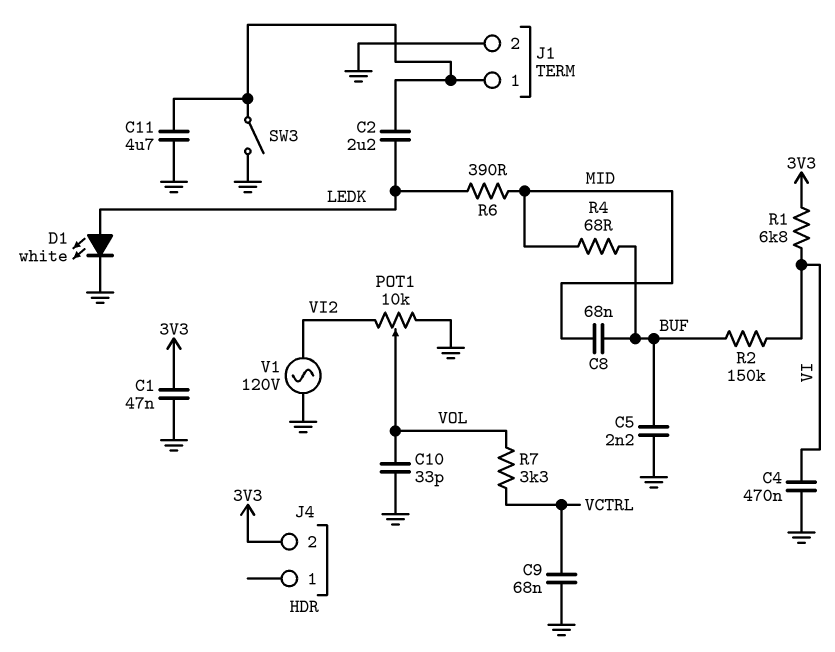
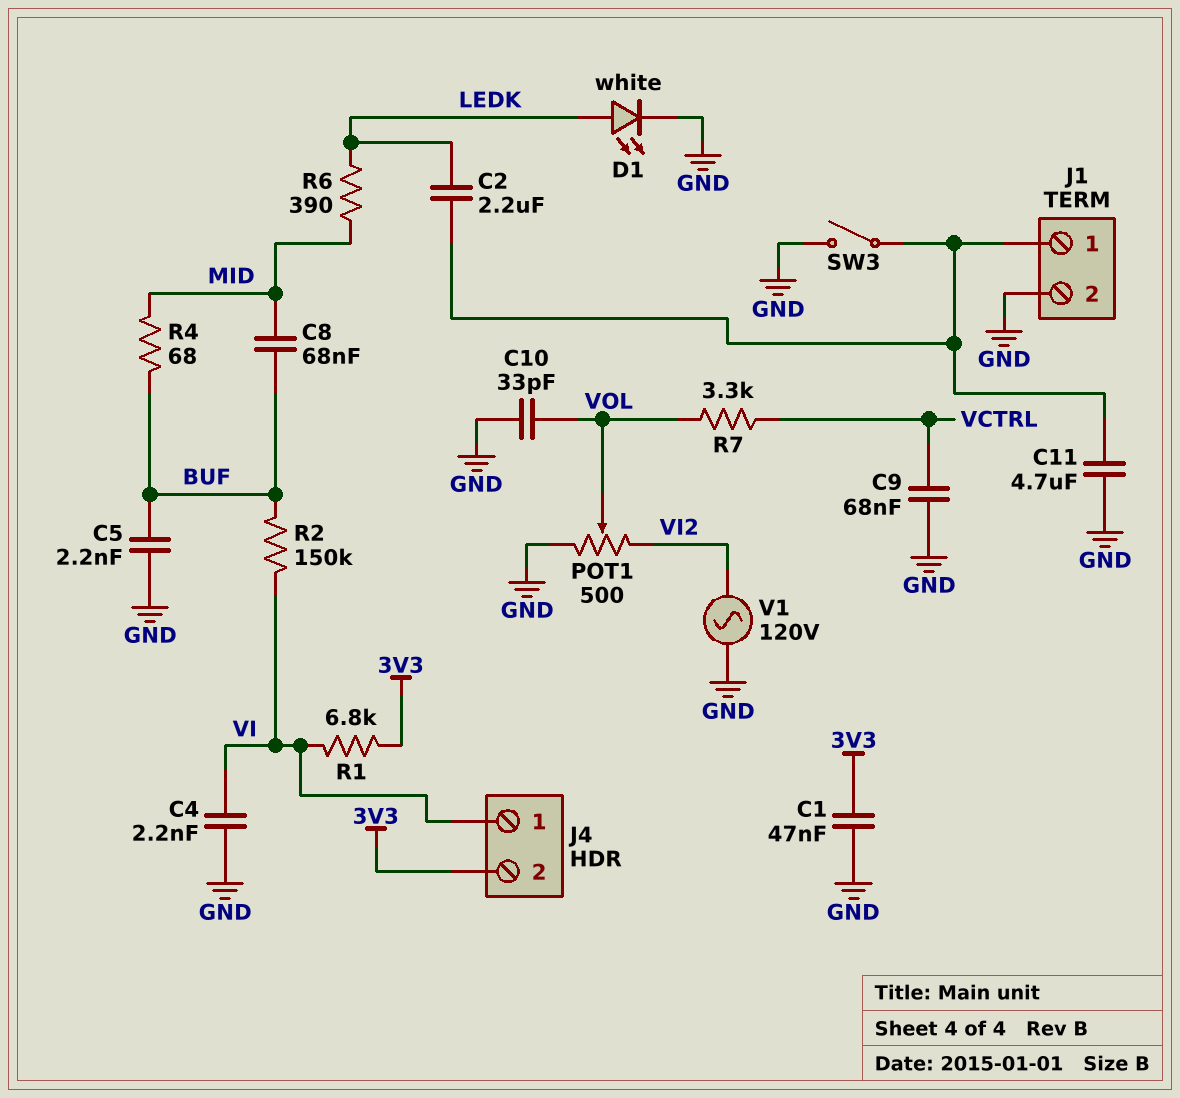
C4: 470nF (GND, VI) -> 2.2nF (GND, VI)
J4 pin 1: none -> VI
POT1: 10k (GND, VI2, wiper VOL) -> 500 (GND, VI2, wiper VOL)

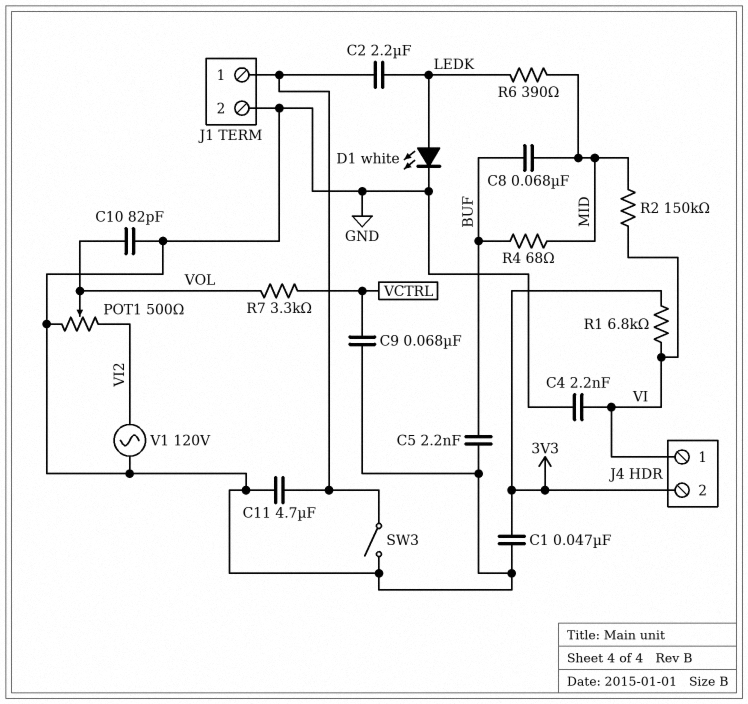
C10: 33pF (GND, VOL) -> 82pF (GND, VOL)
R2: 150k (BUF, VI) -> 150k (MID, VI)

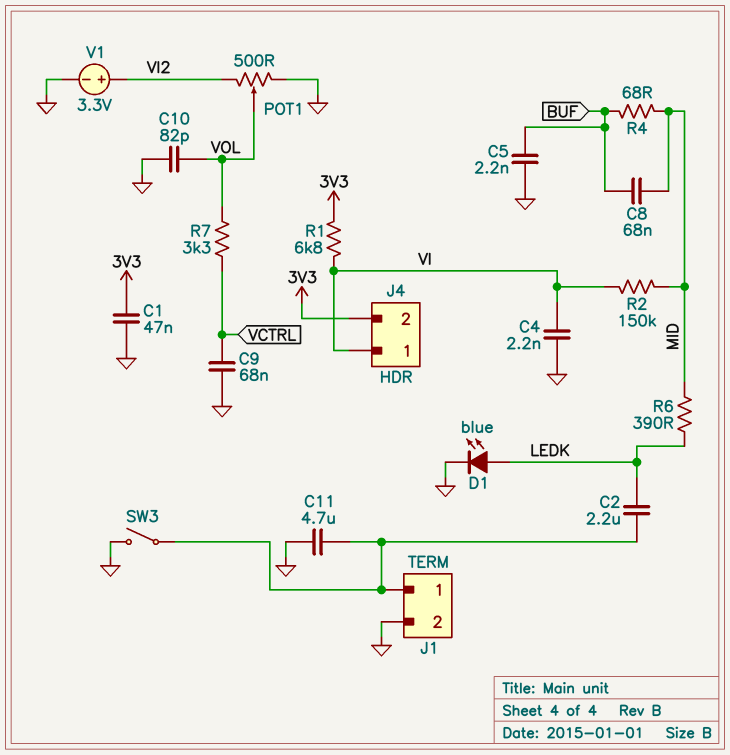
D1: LED white (A LEDK, K GND) -> LED blue (A LEDK, K GND)
V1: AC 120V (GND, VI2) -> 3.3V (plus VI2, minus GND)

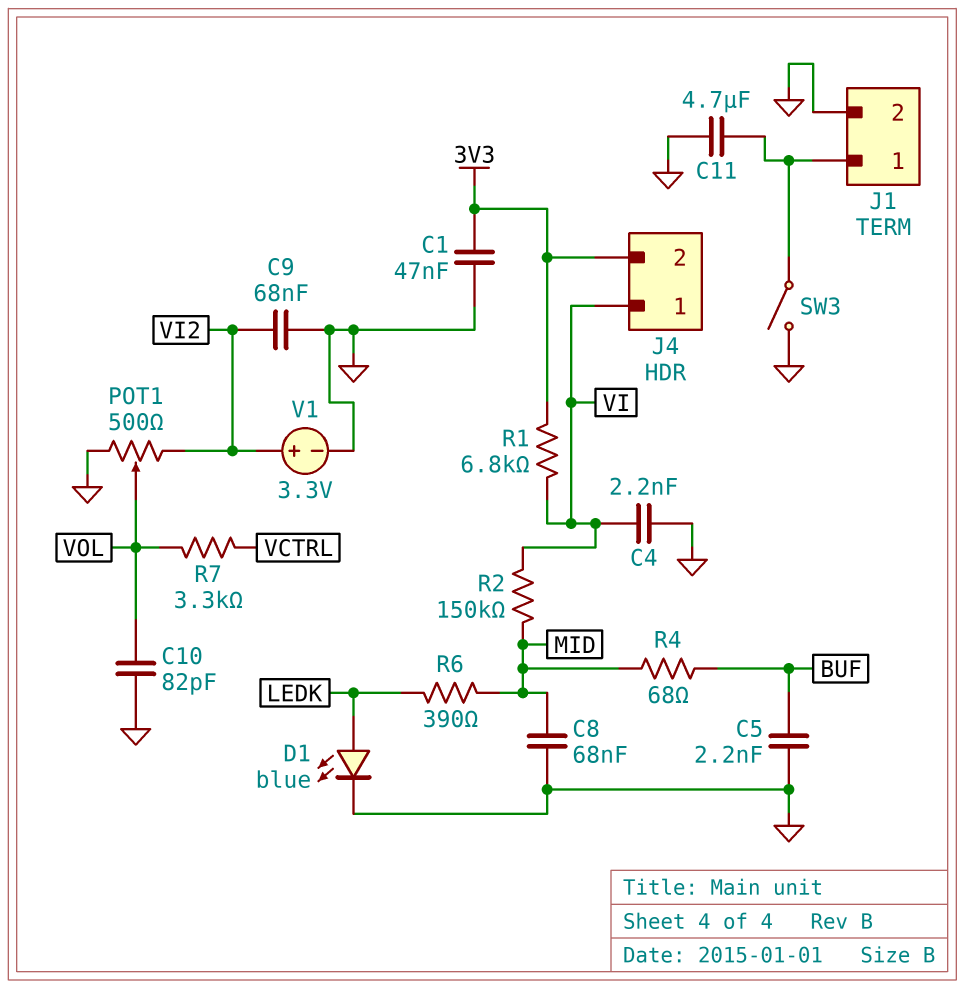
C2: 2.2uF (J1/1, LEDK) -> none
C8: 68nF (BUF, MID) -> 68nF (GND, MID)
C9: 68nF (GND, VCTRL) -> 68nF (GND, VI2)

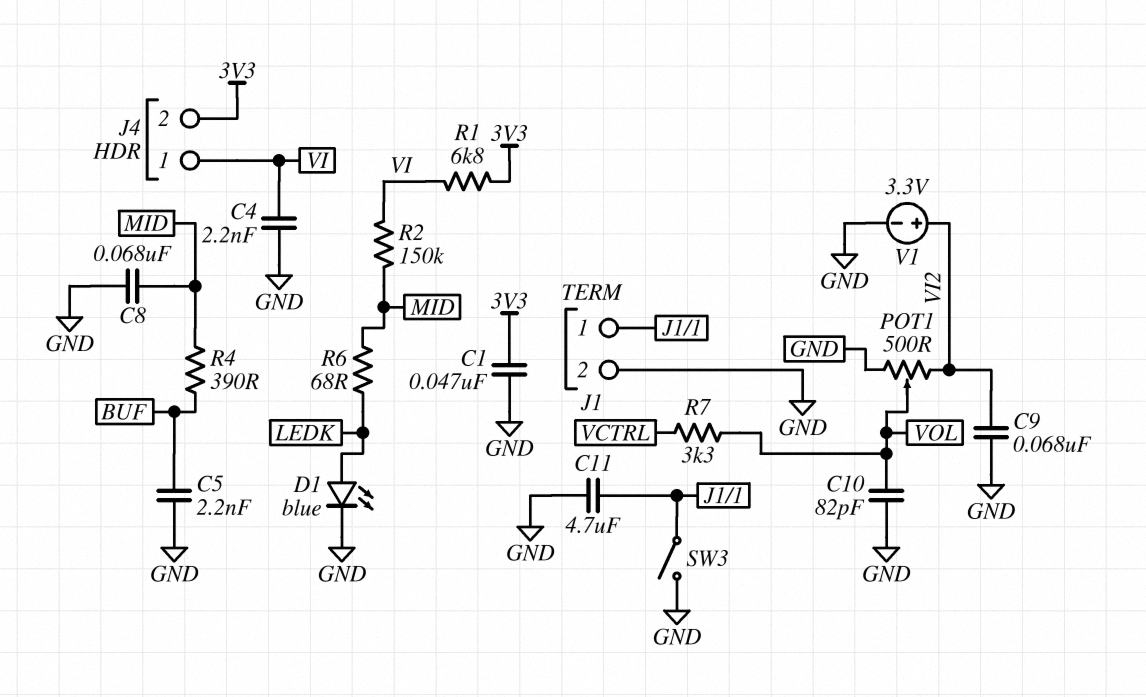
R4: 68 (BUF, MID) -> 390 (BUF, MID)
R6: 390 (LEDK, MID) -> 68 (LEDK, MID)

